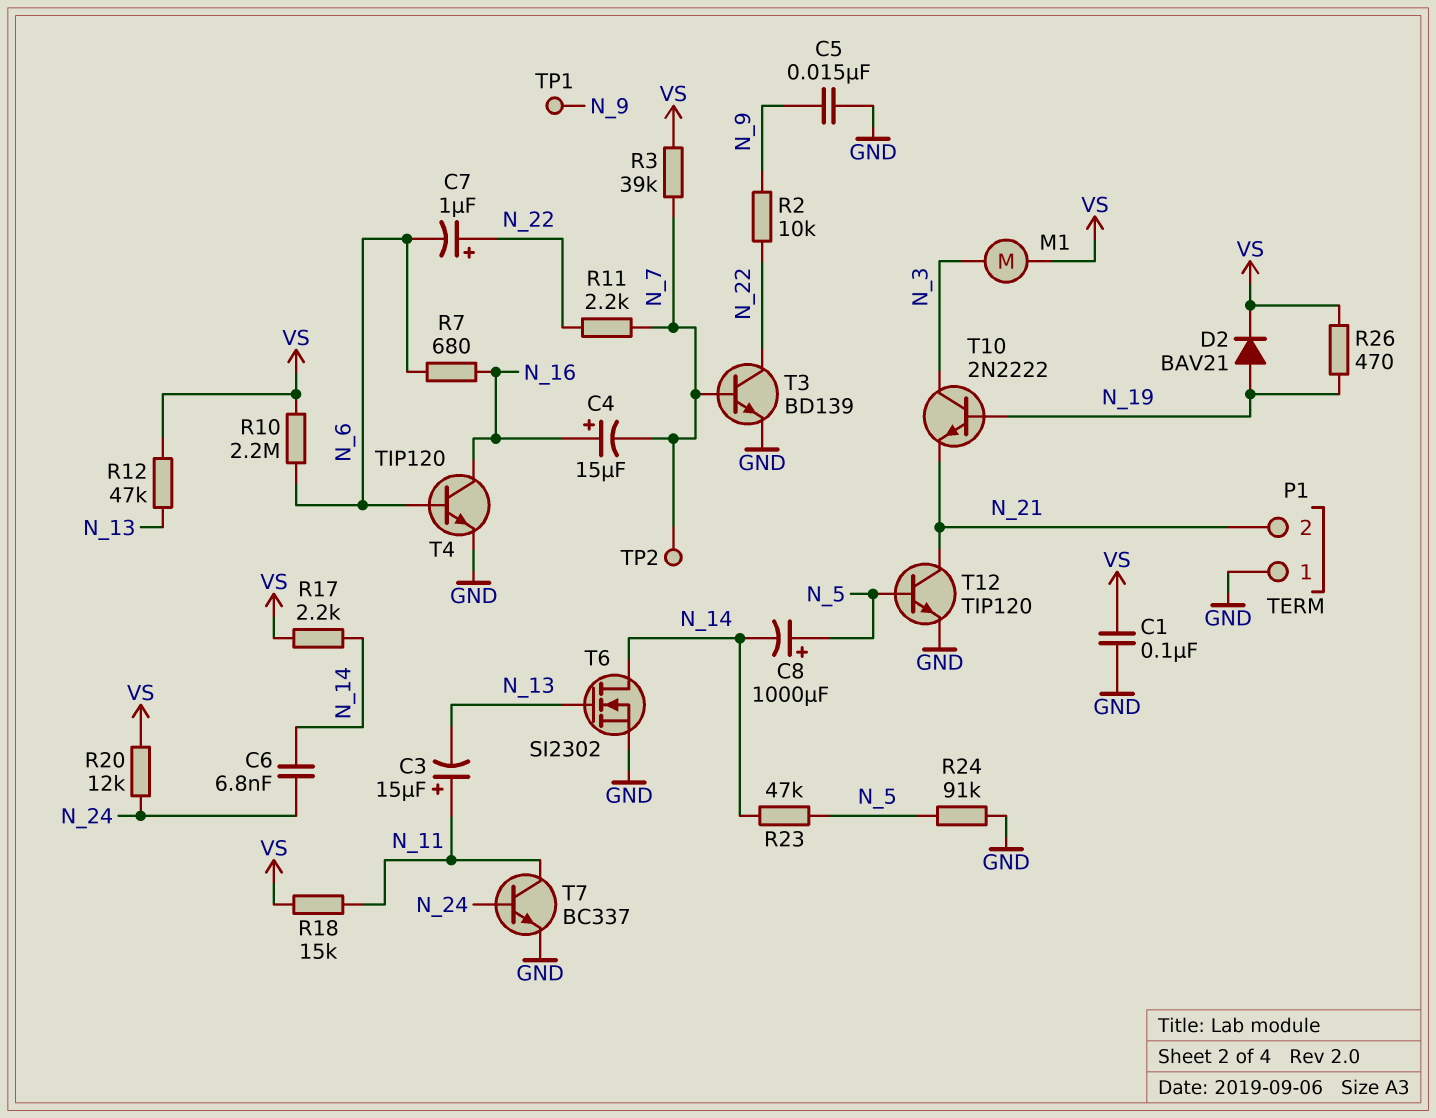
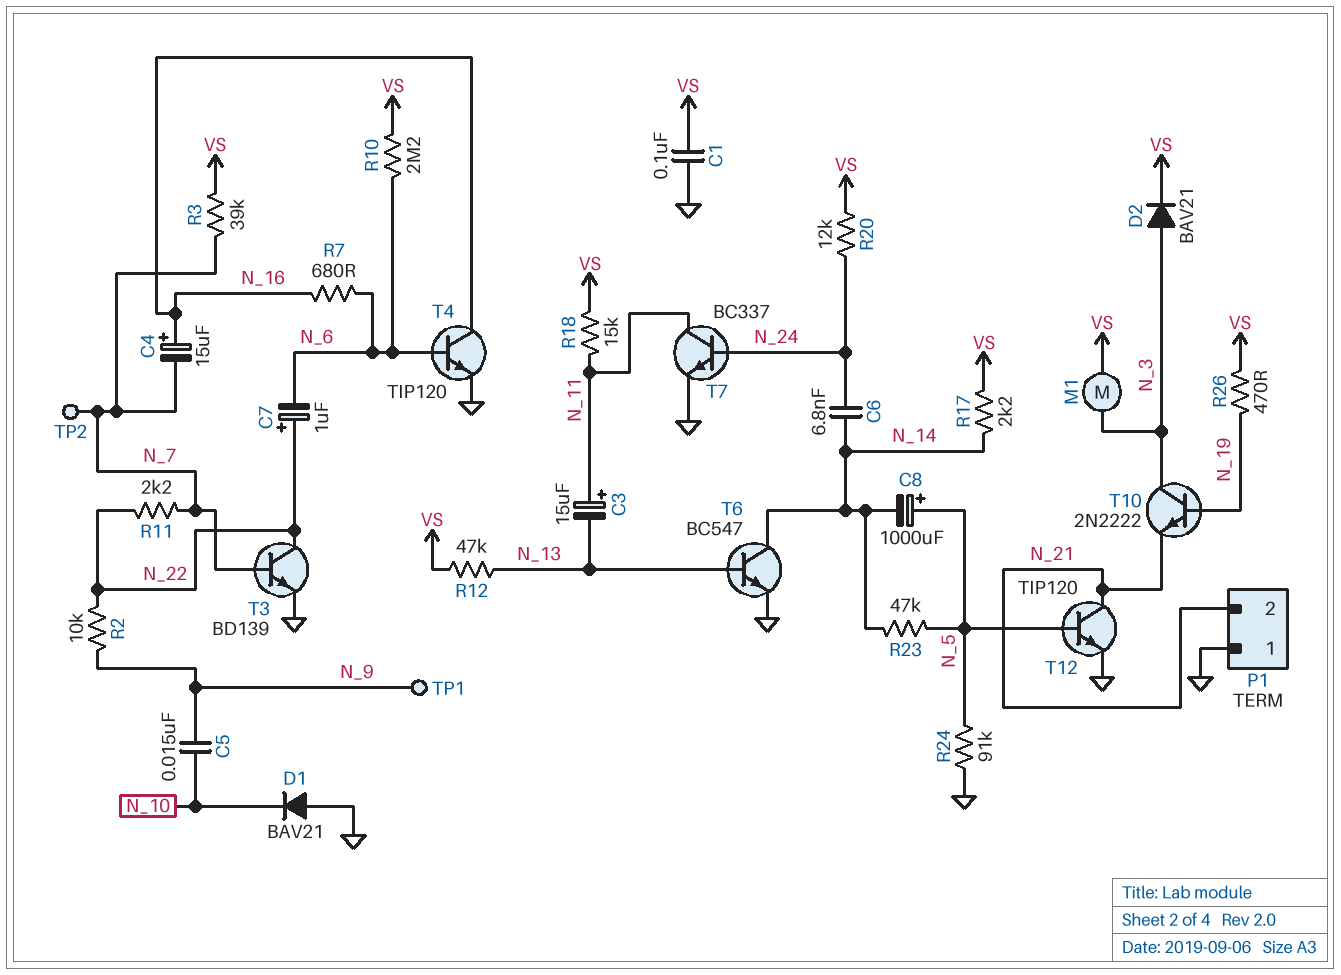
C5: 15nF (GND, N_9) -> 15nF (N_9, N_10)
D1: none -> diode BAV21 (A GND, K N_10)
D2: diode BAV21 (A N_19, K VS) -> diode BAV21 (A N_3, K VS)
T6: NMOS SI2302 (G N_13, D N_14, S GND) -> NPN BC547 (B N_13, C N_14, E GND)

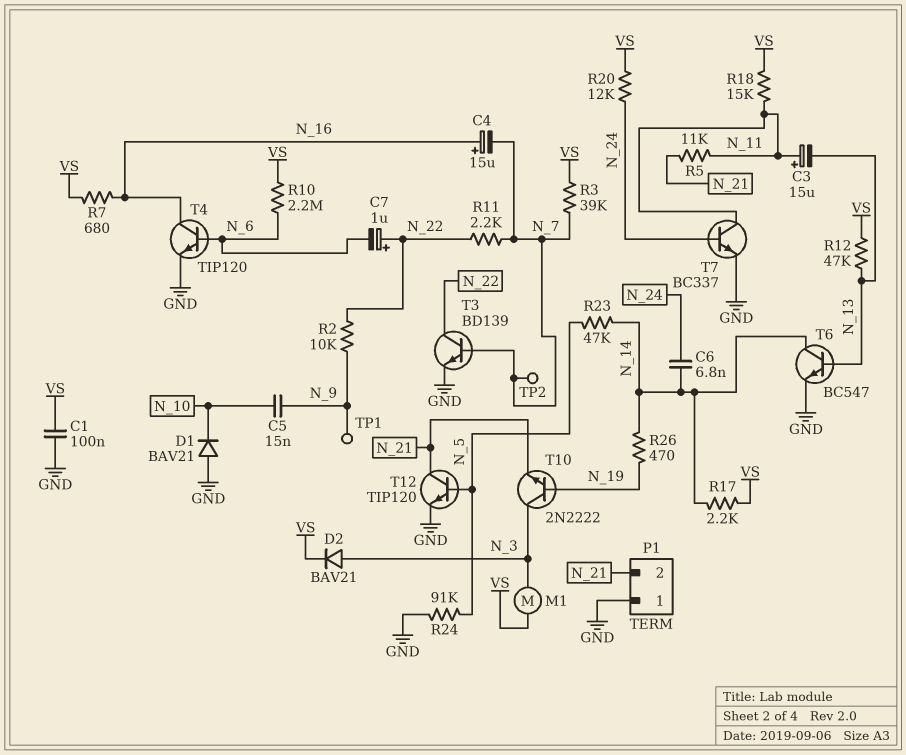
C8: 1000uF (plus N_5, minus N_14) -> none
R5: none -> 11k (N_11, N_21)
R7: 680 (N_6, N_16) -> 680 (N_16, VS)
R26: 470 (N_19, VS) -> 470 (N_14, N_19)

